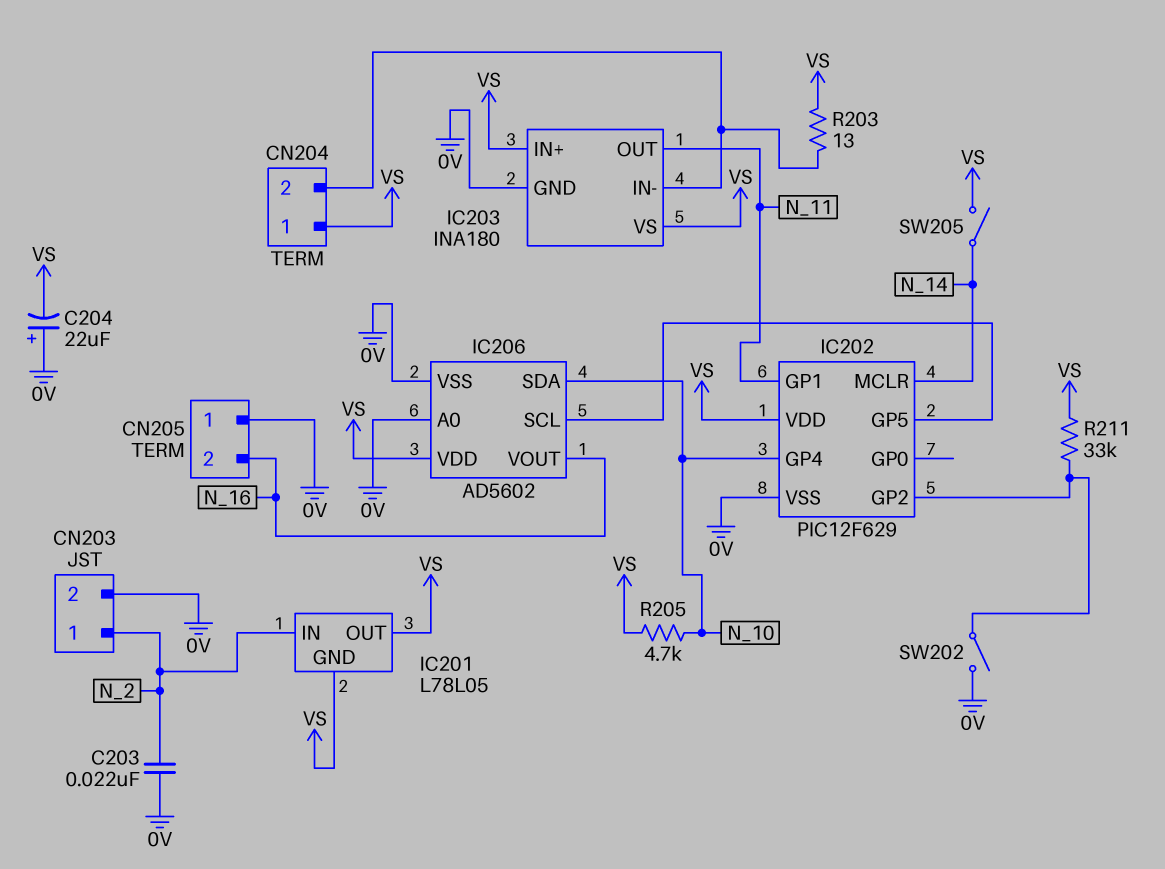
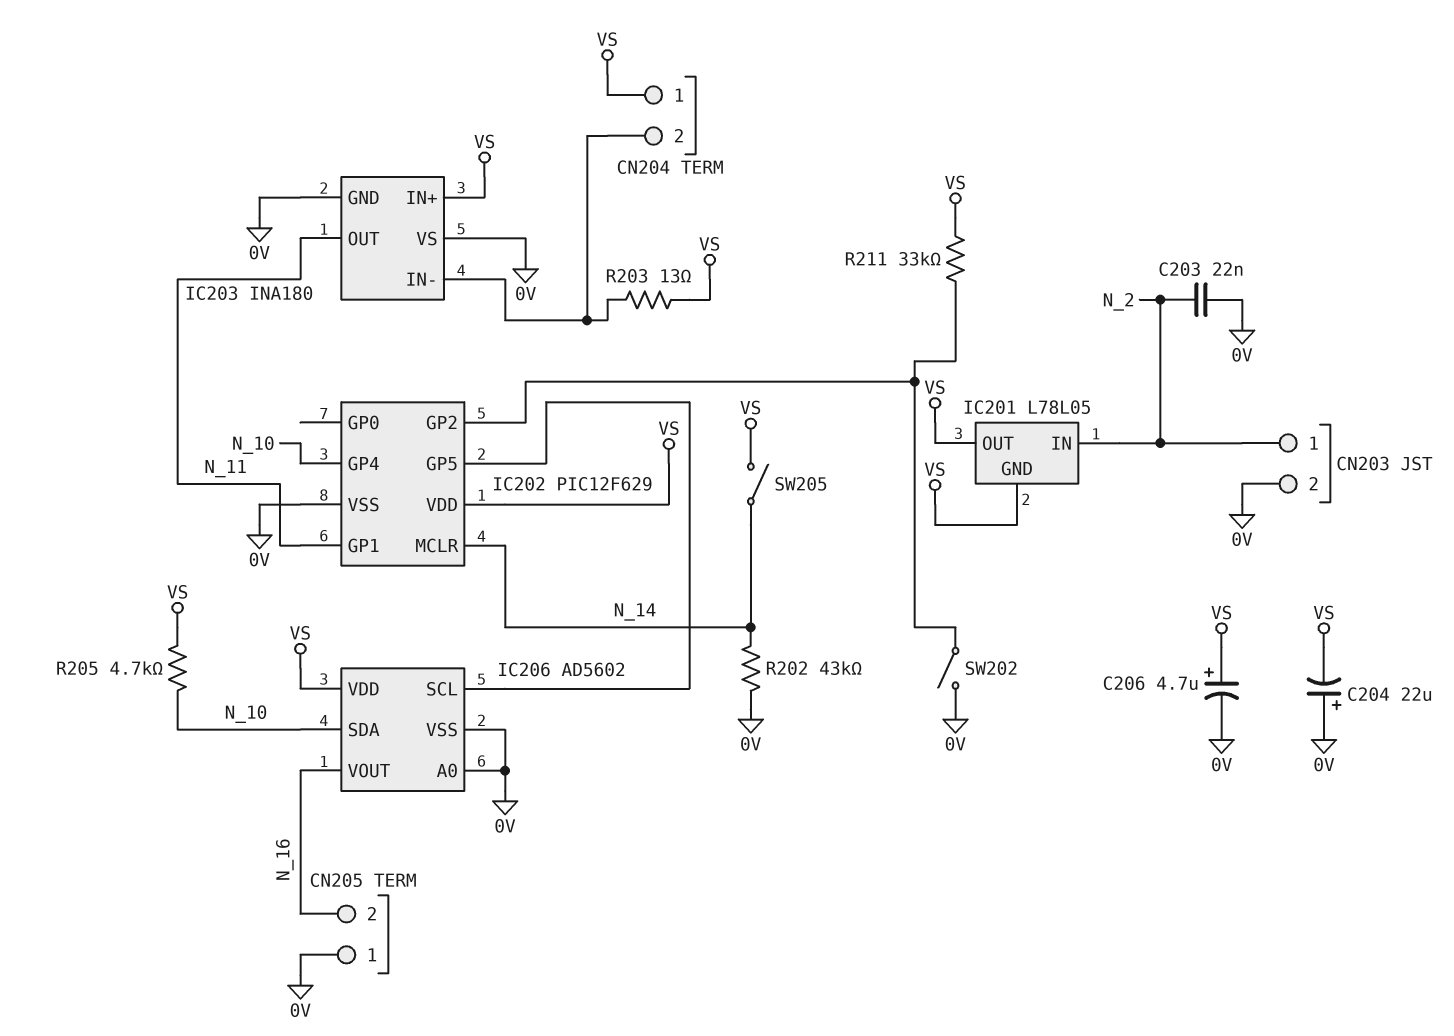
C206: none -> 4.7uF (plus VS, minus 0V)
IC203 pin VS: VS -> 0V
R202: none -> 43k (0V, N_14)

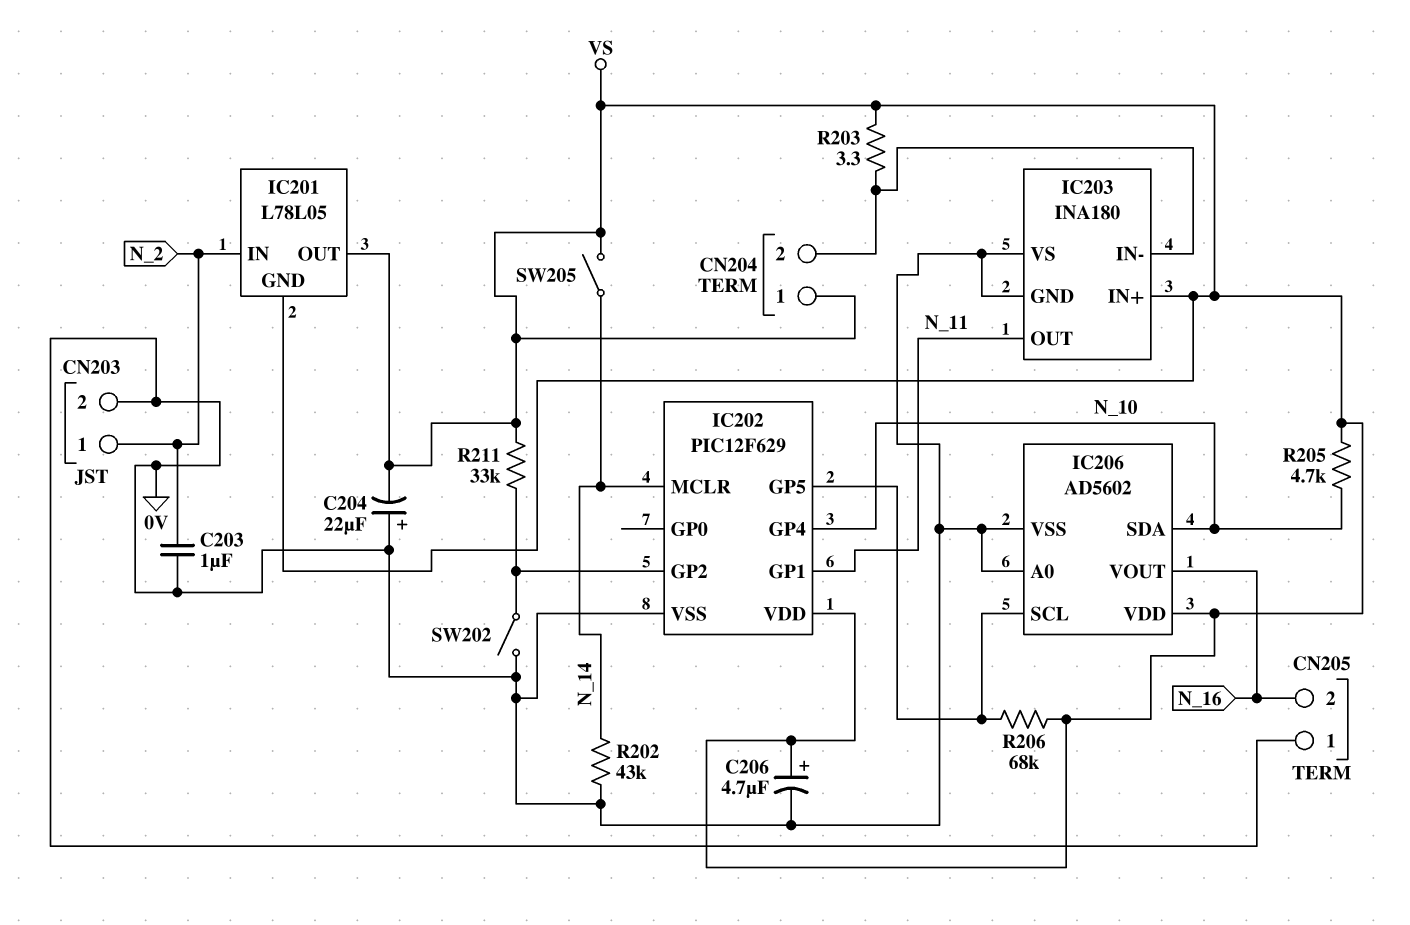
C203: 22nF (0V, N_2) -> 1uF (0V, N_2)
R203: 13 (CN204/2, VS) -> 3.3 (CN204/2, VS)
R206: none -> 68k (IC202/GP5, VS)

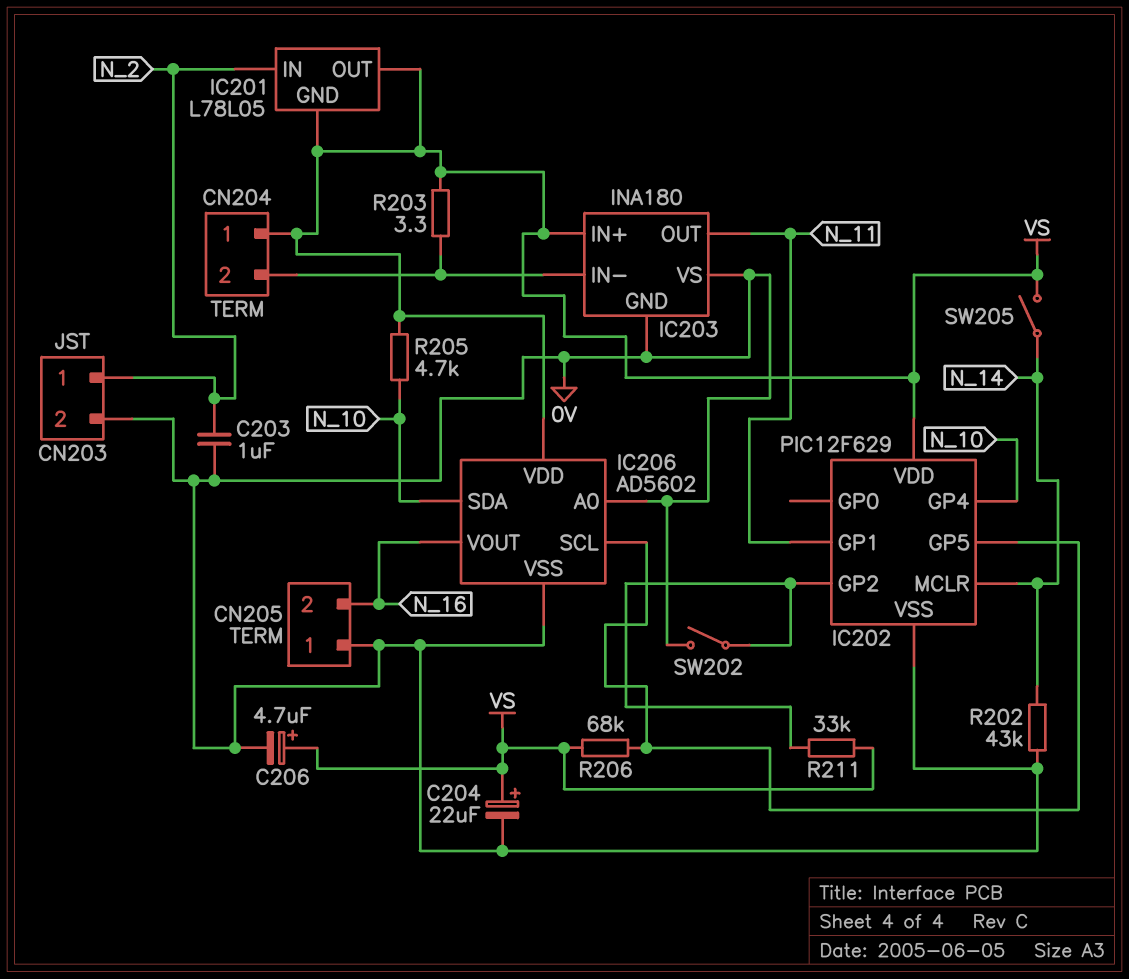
C204: 22uF (plus 0V, minus VS) -> 22uF (plus VS, minus 0V)

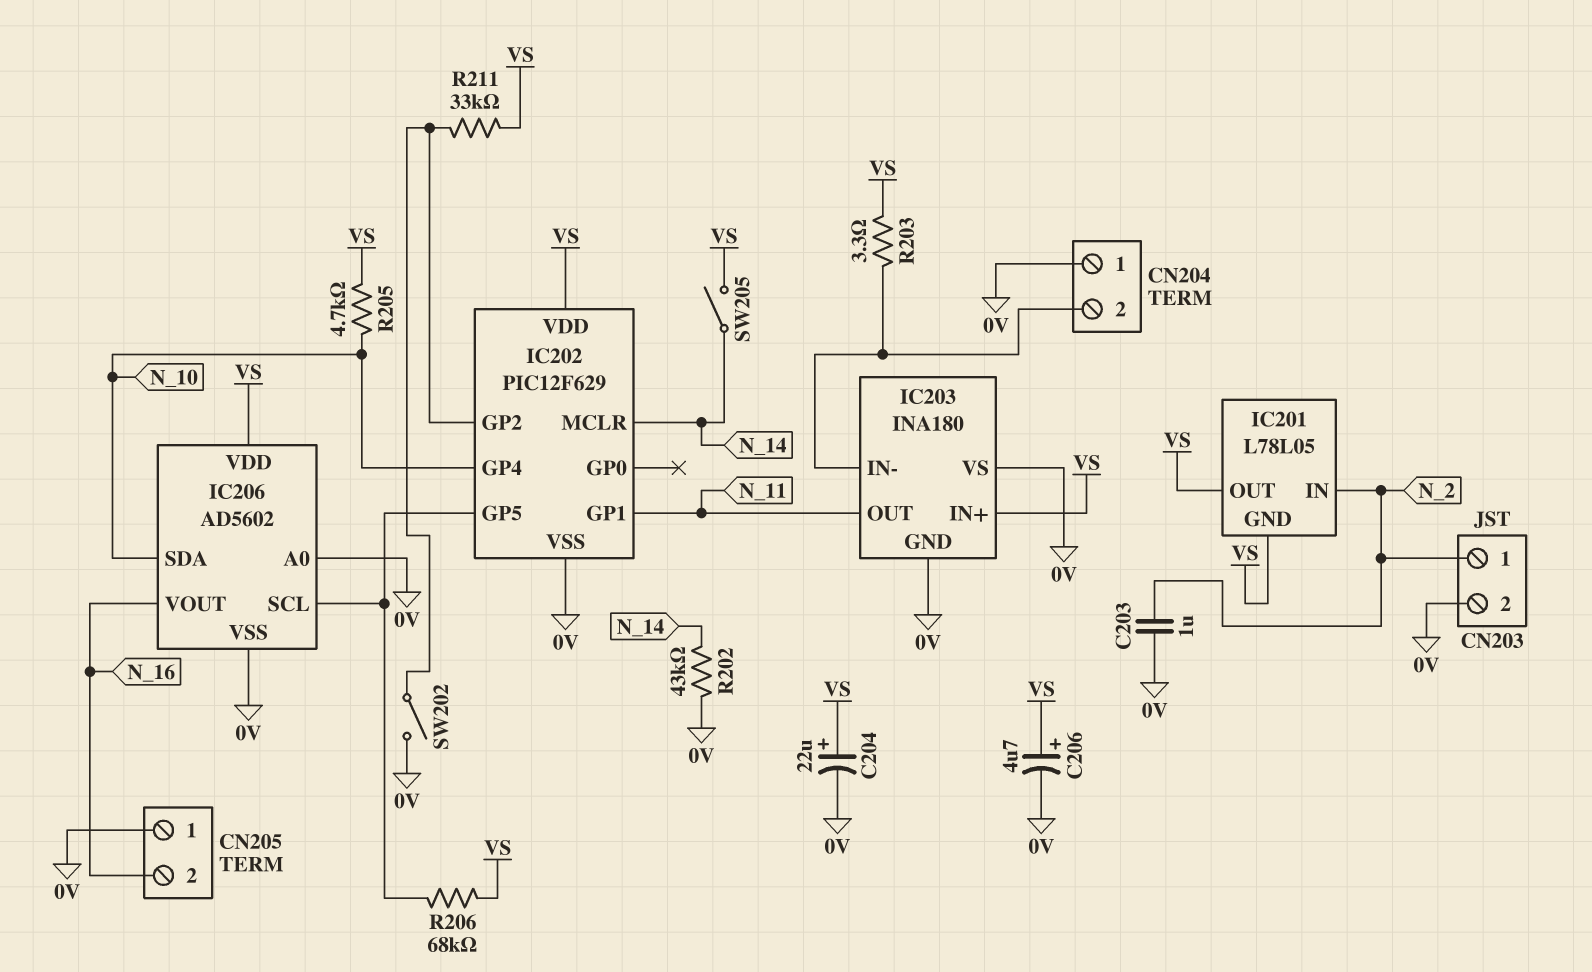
CN204 pin 1: VS -> 0V

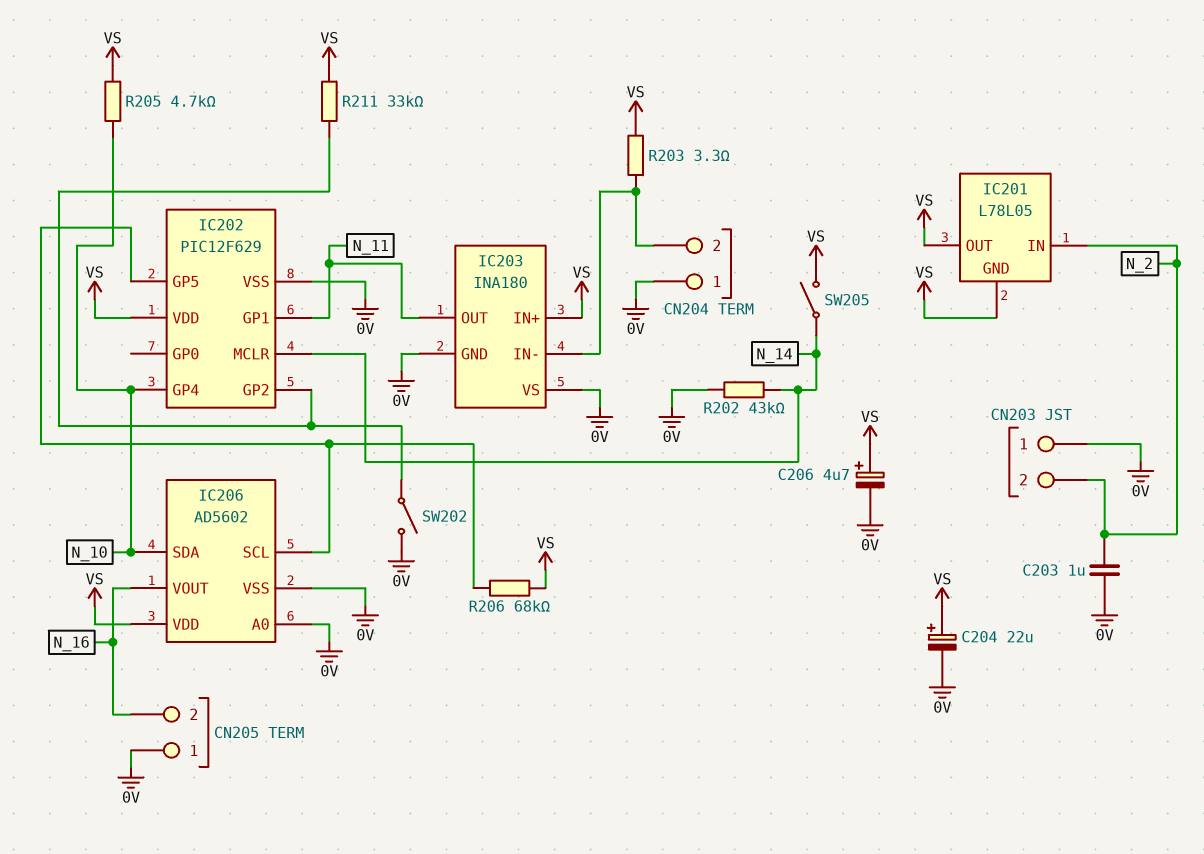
CN203 pin 1: N_2 -> 0V
CN203 pin 2: 0V -> N_2

